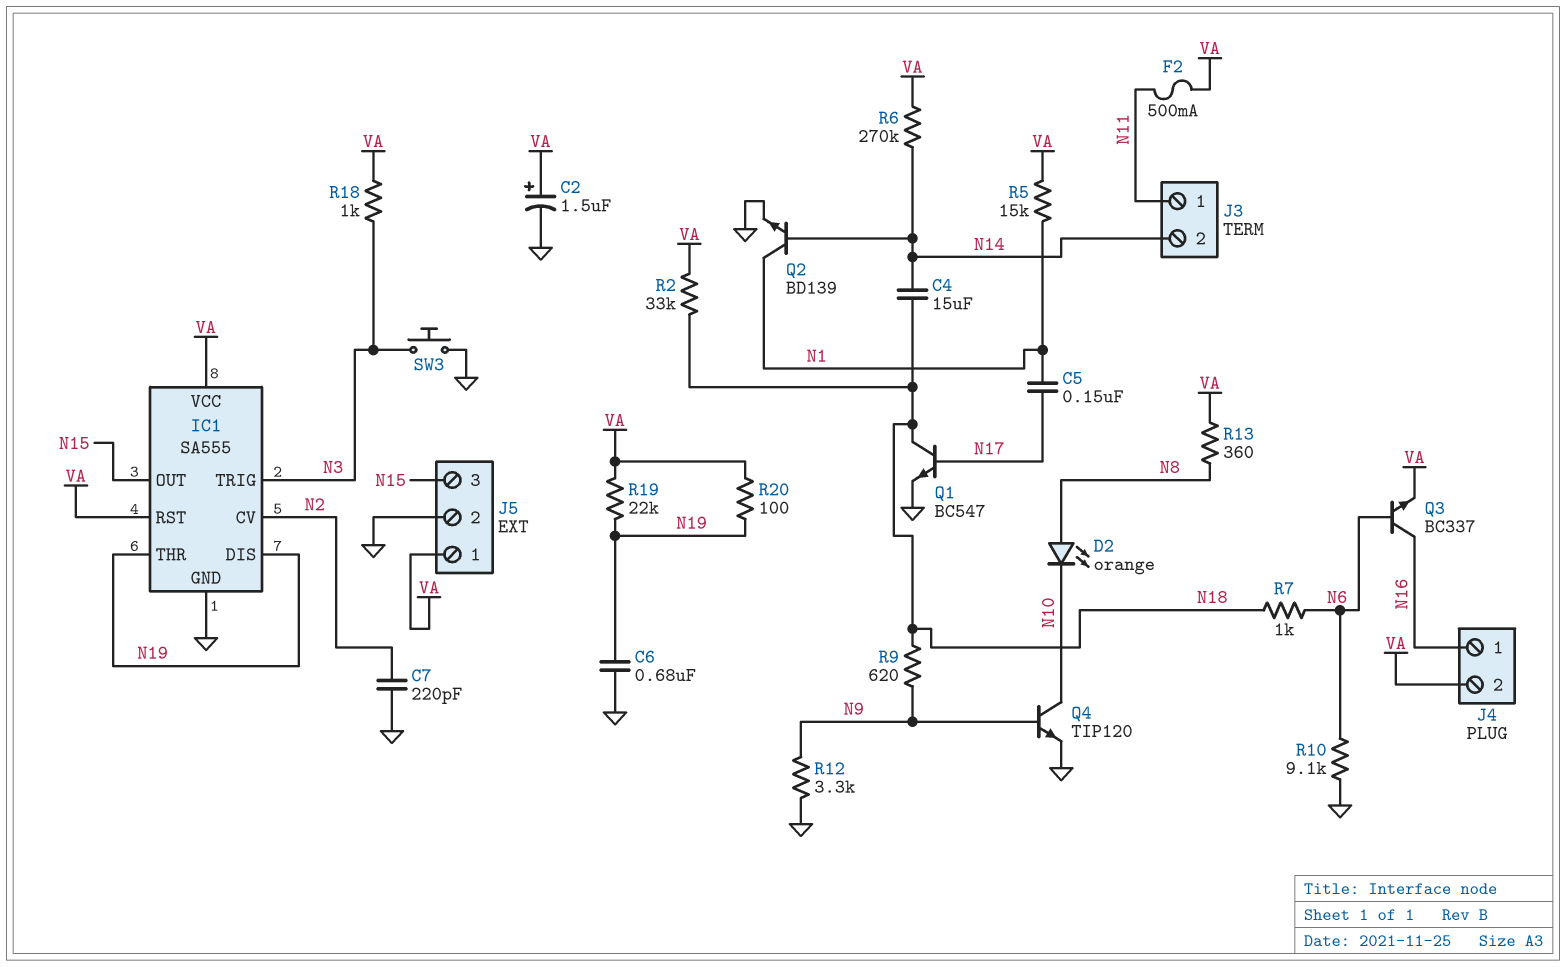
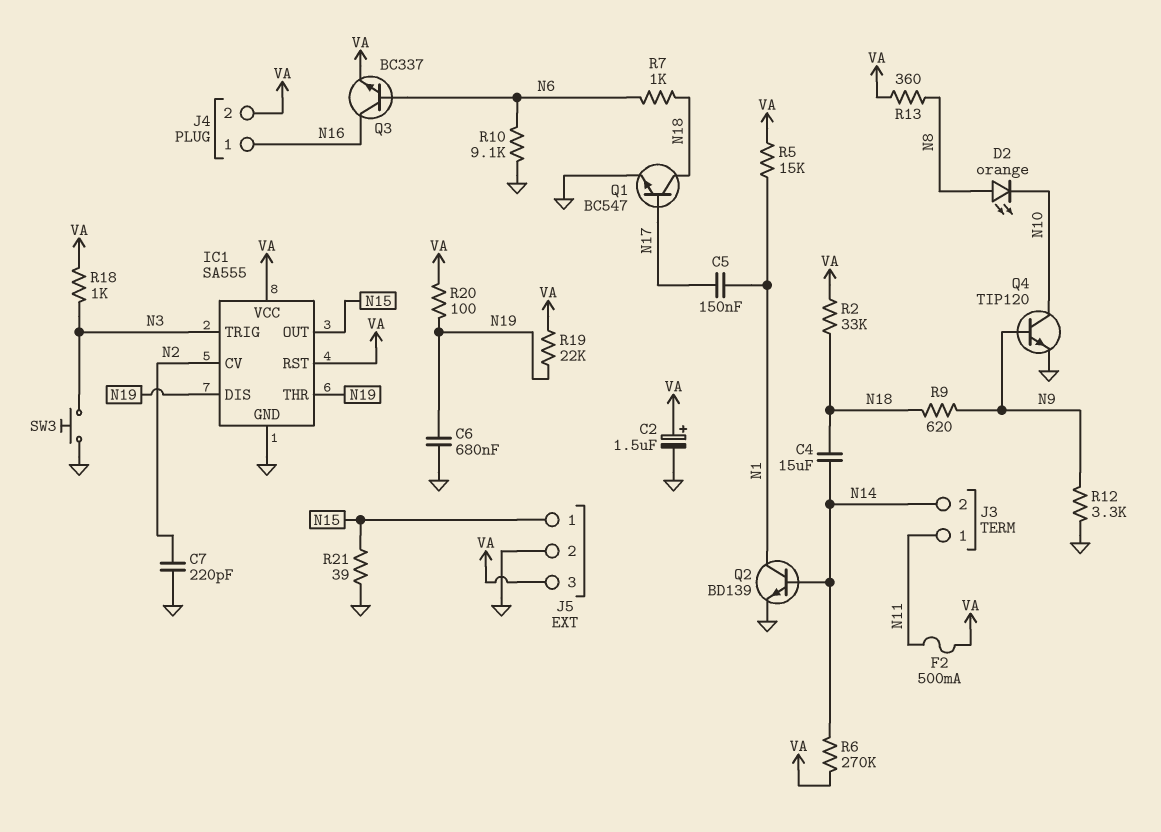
J5 pin 1: VA -> N15
J5 pin 3: N15 -> VA
R21: none -> 39 (GND, N15)

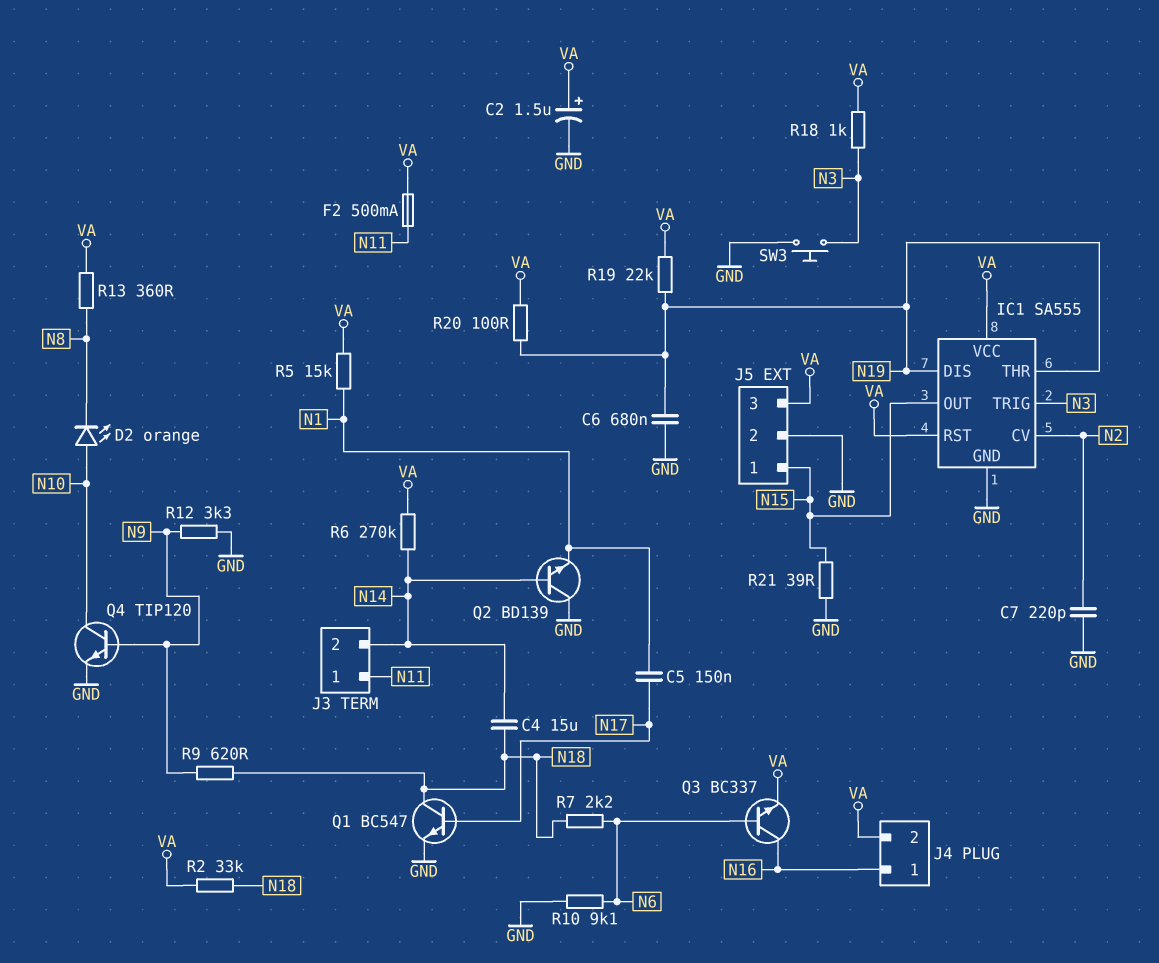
D2: LED orange (A N8, K N10) -> LED orange (A N10, K N8)
Q2: NPN BD139 (B N14, C N1, E GND) -> NPN BD139 (B N14, C GND, E N1)
R7: 1k (N6, N18) -> 2.2k (N6, N18)

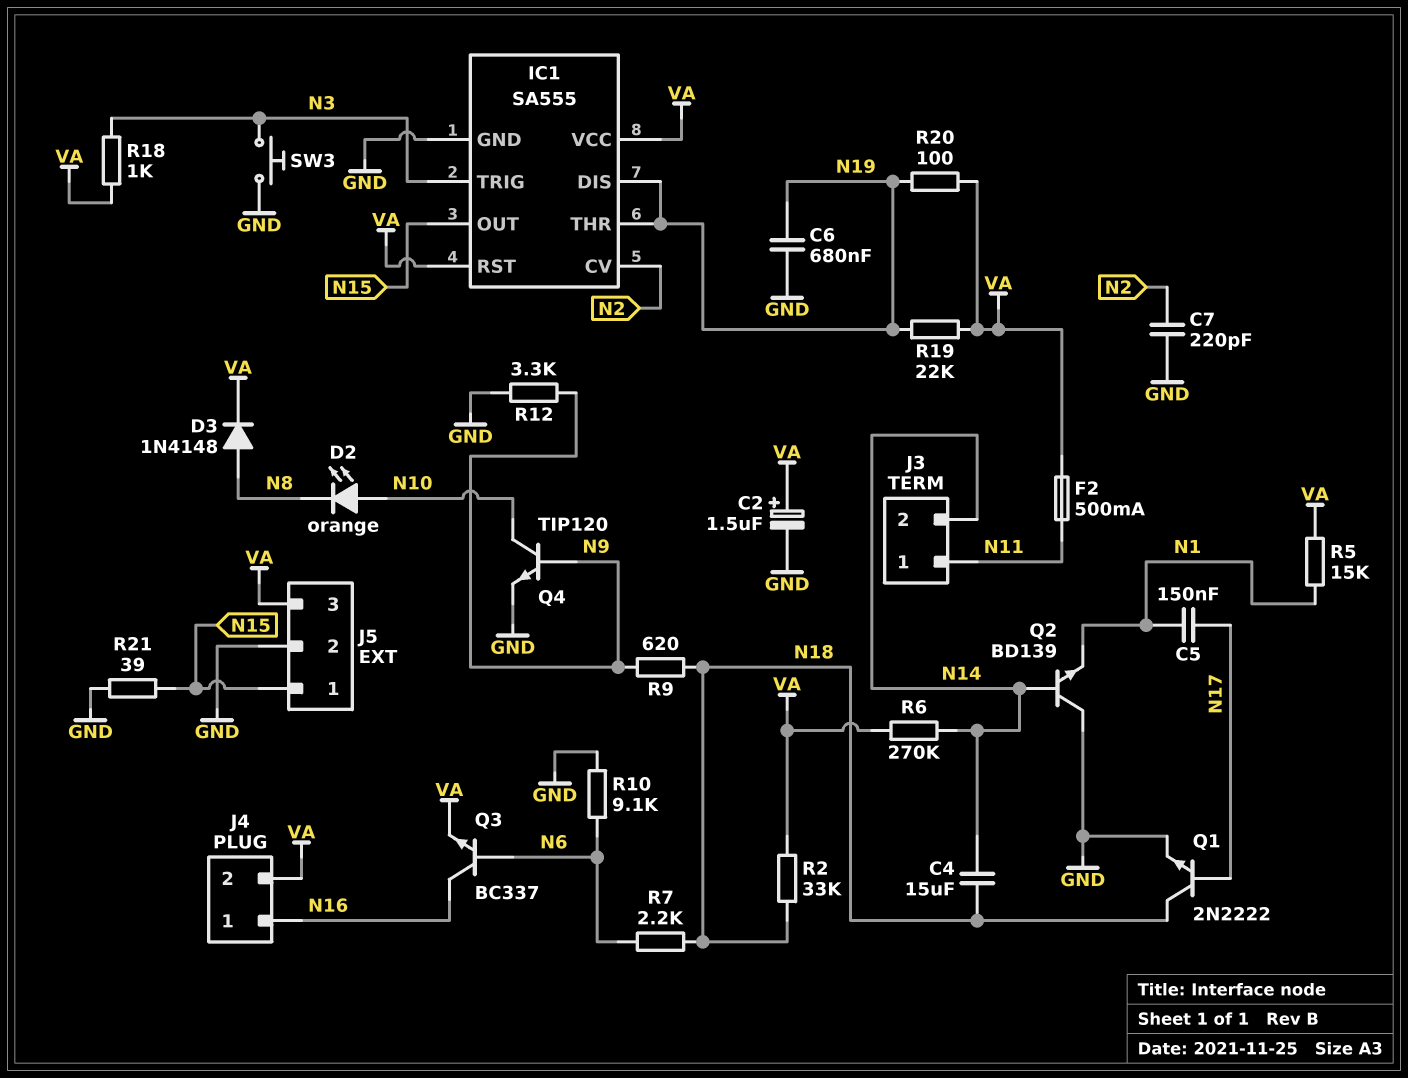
D3: none -> diode 1N4148 (A N8, K VA)
Q1: NPN BC547 (B N17, C N18, E GND) -> NPN 2N2222 (B N17, C N18, E GND)
R13: 360 (N8, VA) -> none

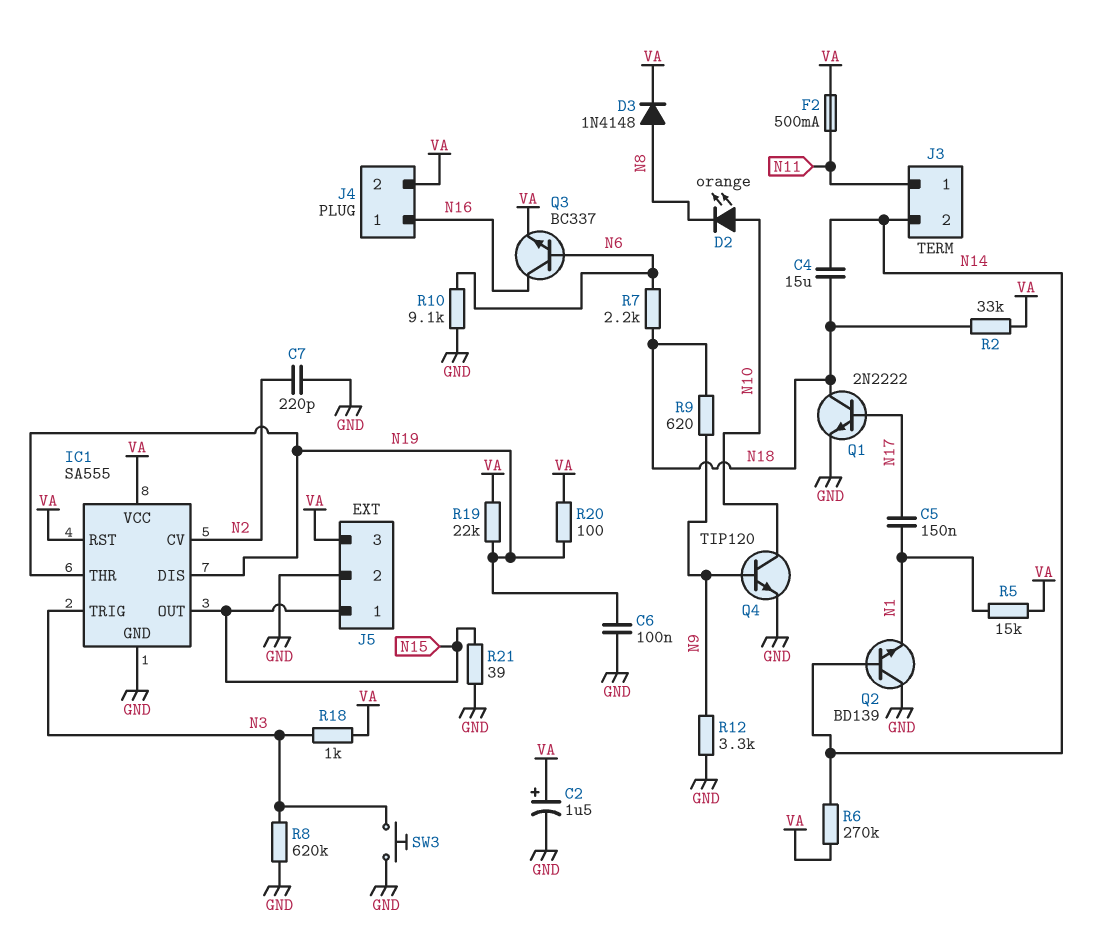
C6: 680nF (GND, N19) -> 100nF (GND, N19)
R8: none -> 620k (GND, N3)

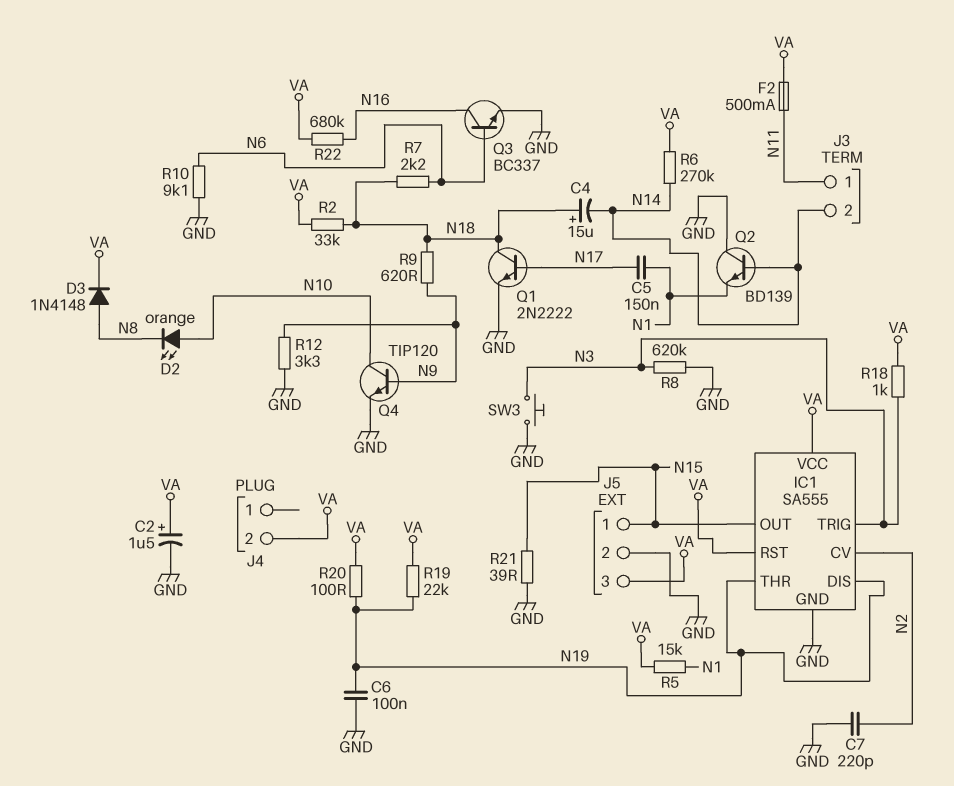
C4: 15uF (N14, N18) -> 15uF (plus N18, minus N14)
J4 pin 1: N16 -> none
Q3: NPN BC337 (B N6, C N16, E VA) -> NPN BC337 (B N6, C N16, E GND)
R22: none -> 680k (N16, VA)

